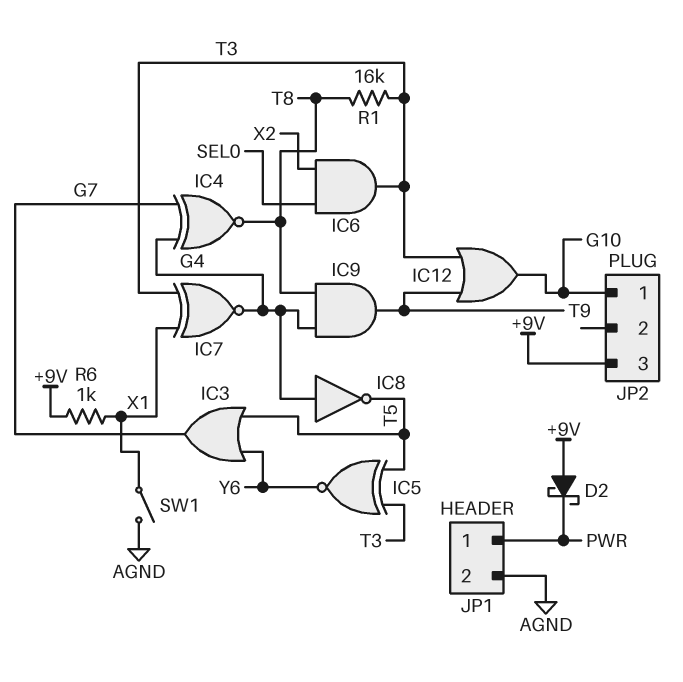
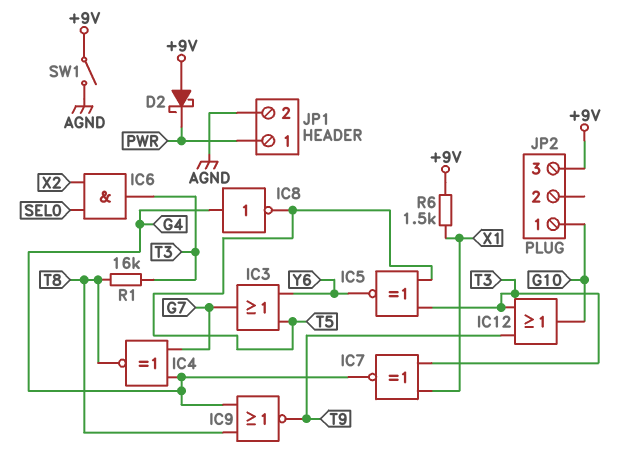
IC9: AND (in G4, in T8, out T9) -> NOR (in G4, in T8, out T9)
R6: 1k (+9V, X1) -> 1.5k (+9V, X1)
SW1: switch (AGND, X1) -> switch (+9V, AGND)

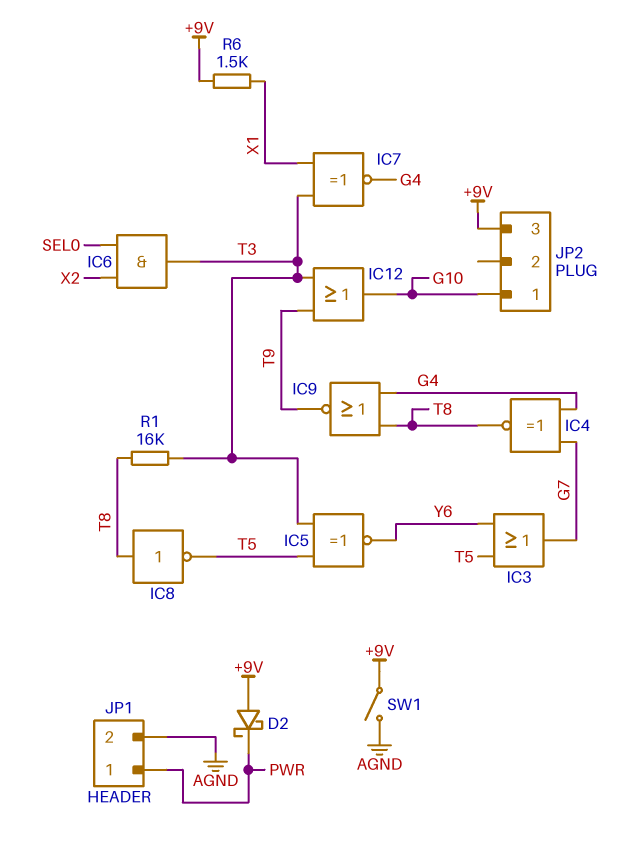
IC8: NOT (in G4, out T5) -> NOT (in T8, out T5)

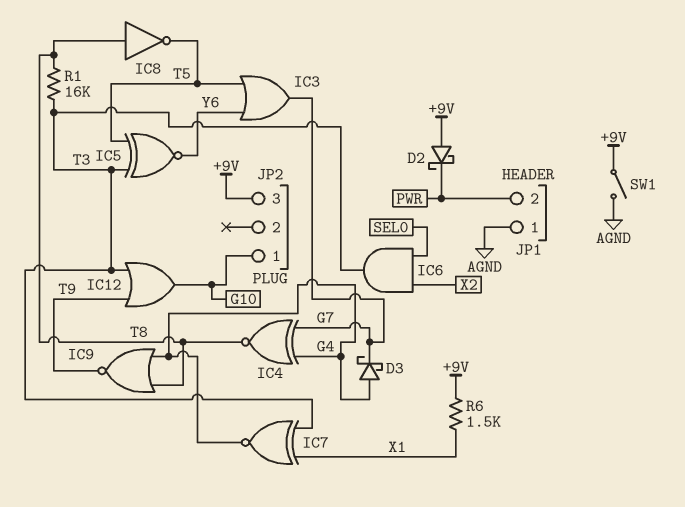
D3: none -> schottky (A G4, K G7)
JP1 pin 1: PWR -> AGND
JP1 pin 2: AGND -> PWR

